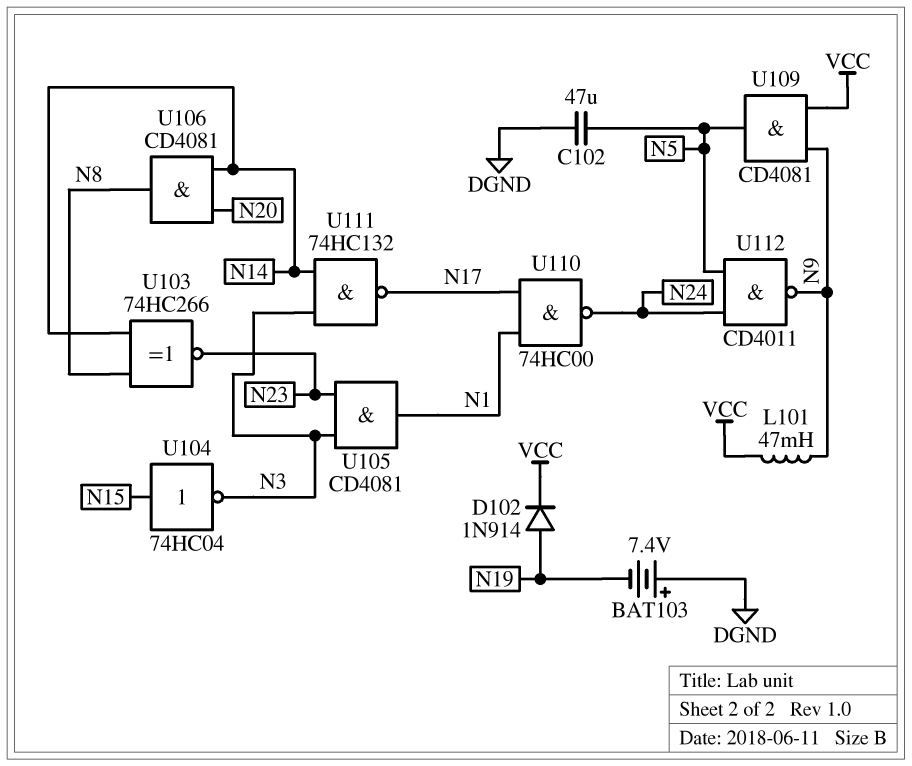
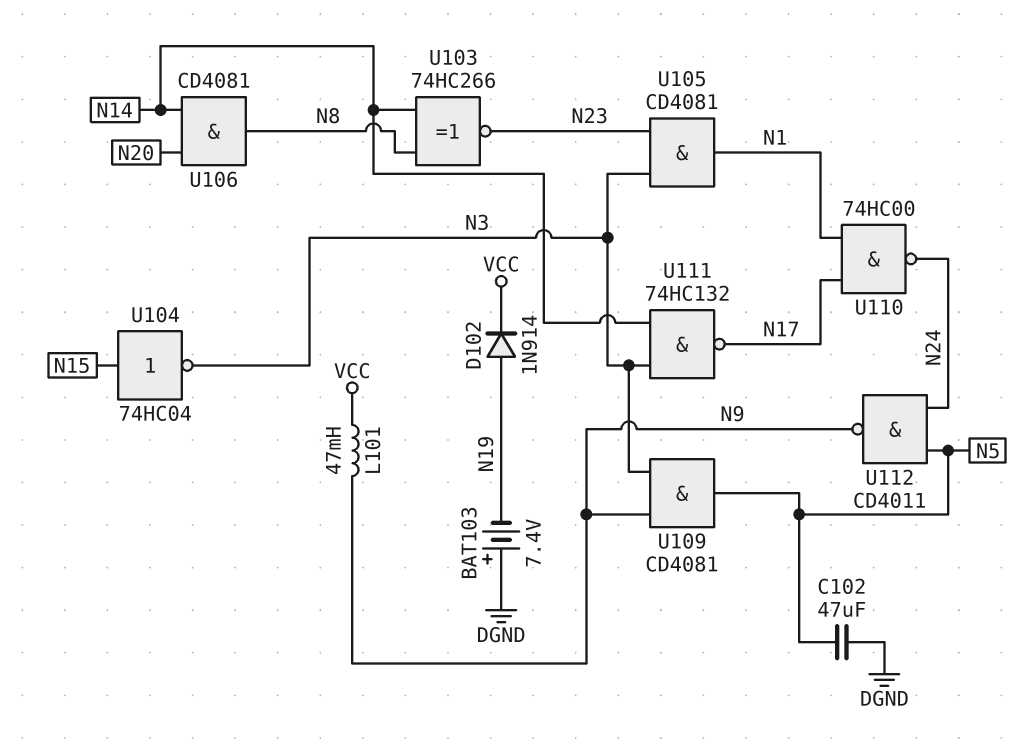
U109: AND CD4081 (in N9, in VCC, out N5) -> AND CD4081 (in N3, in N9, out N5)

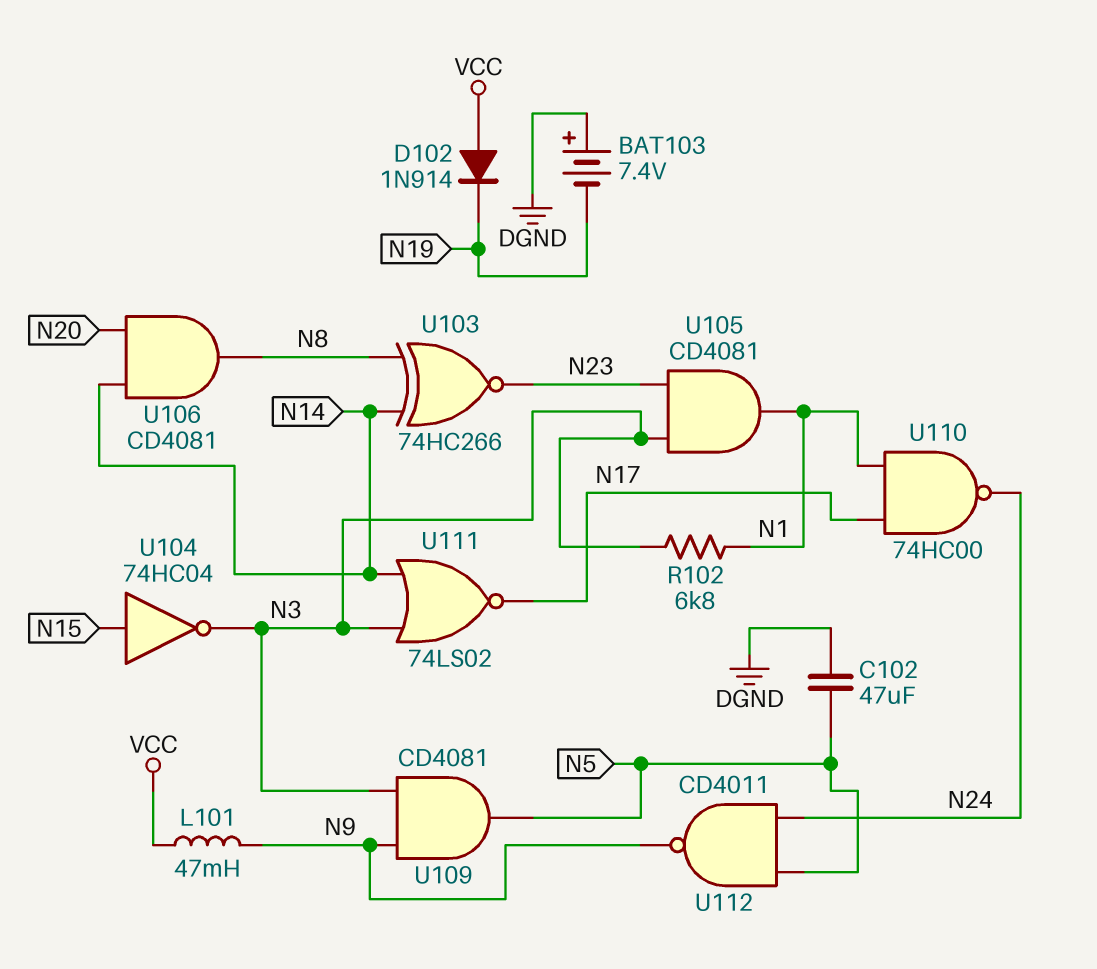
D102: diode 1N914 (A N19, K VCC) -> diode 1N914 (A VCC, K N19)
R102: none -> 6.8k (N1, N3)
U111: NAND 74HC132 (in N3, in N14, out N17) -> NOR 74LS02 (in N3, in N14, out N17)

